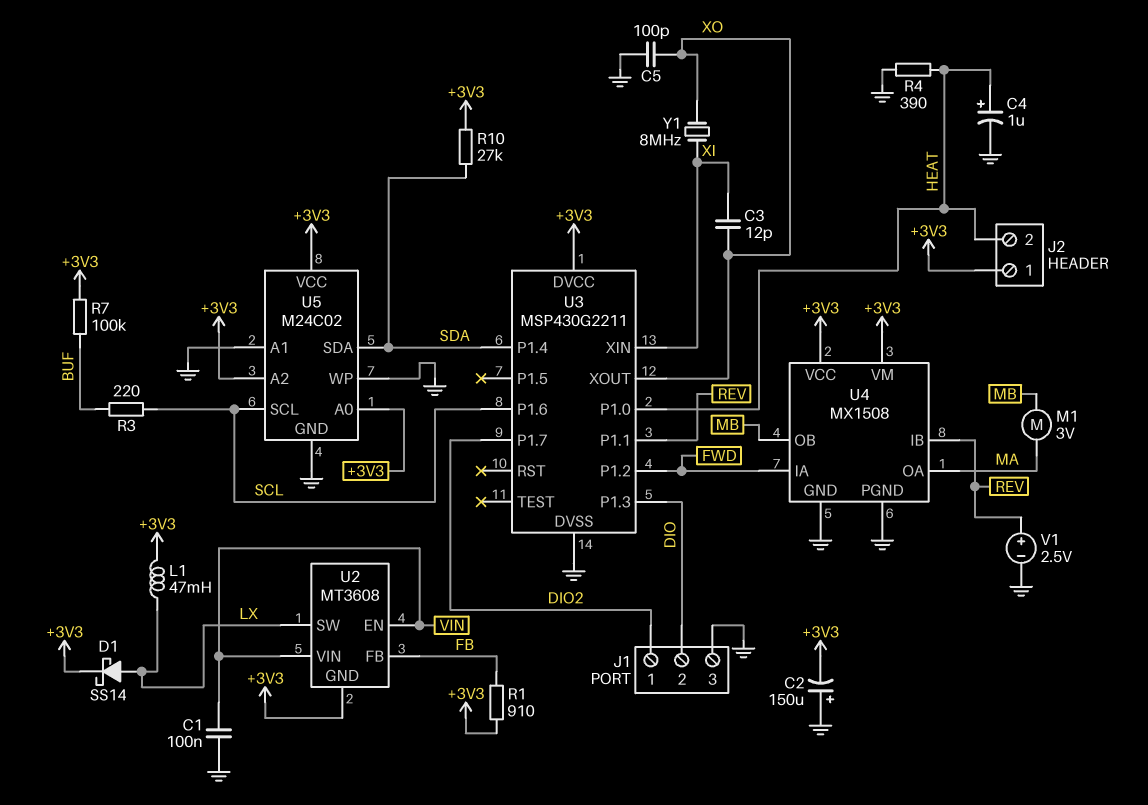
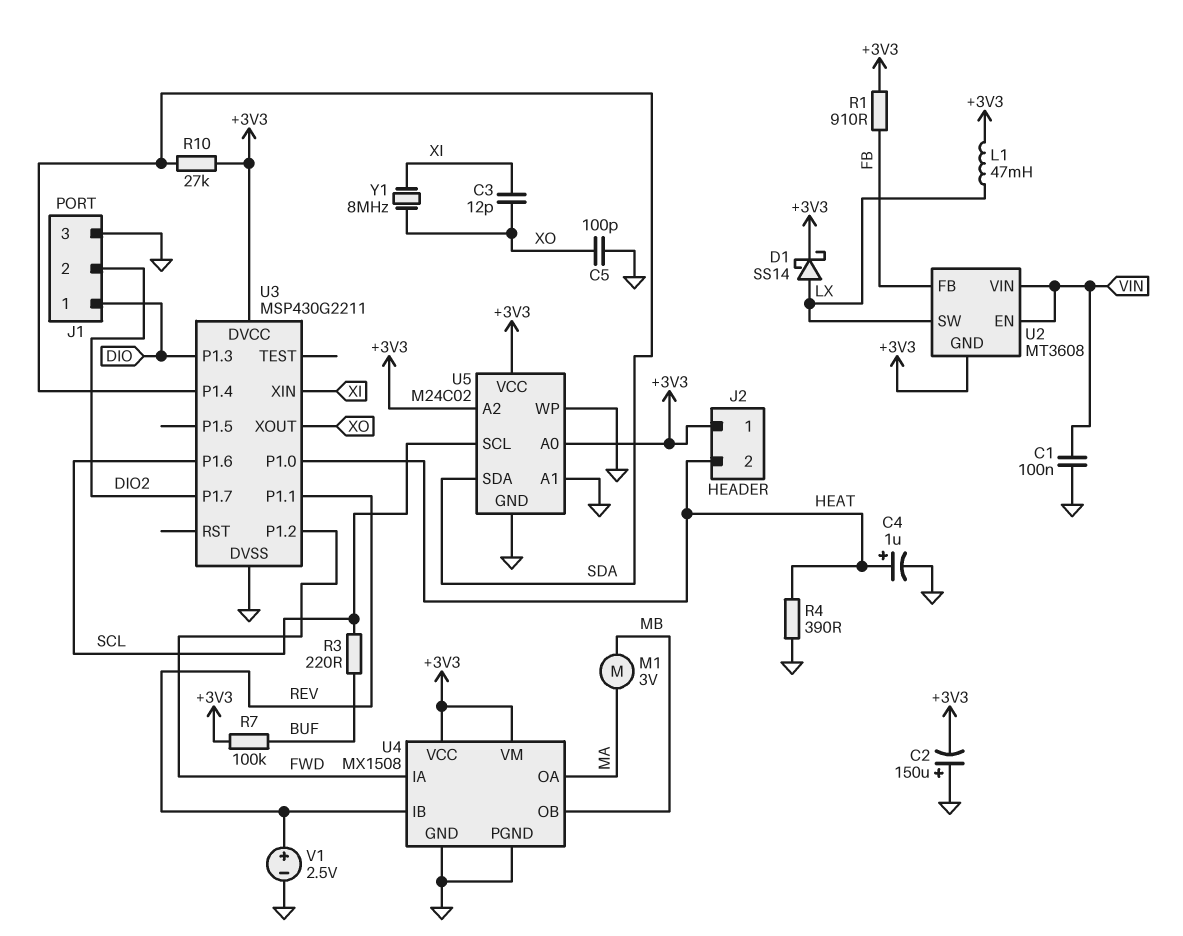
J1 pin 1: DIO2 -> DIO
J1 pin 2: DIO -> DIO2

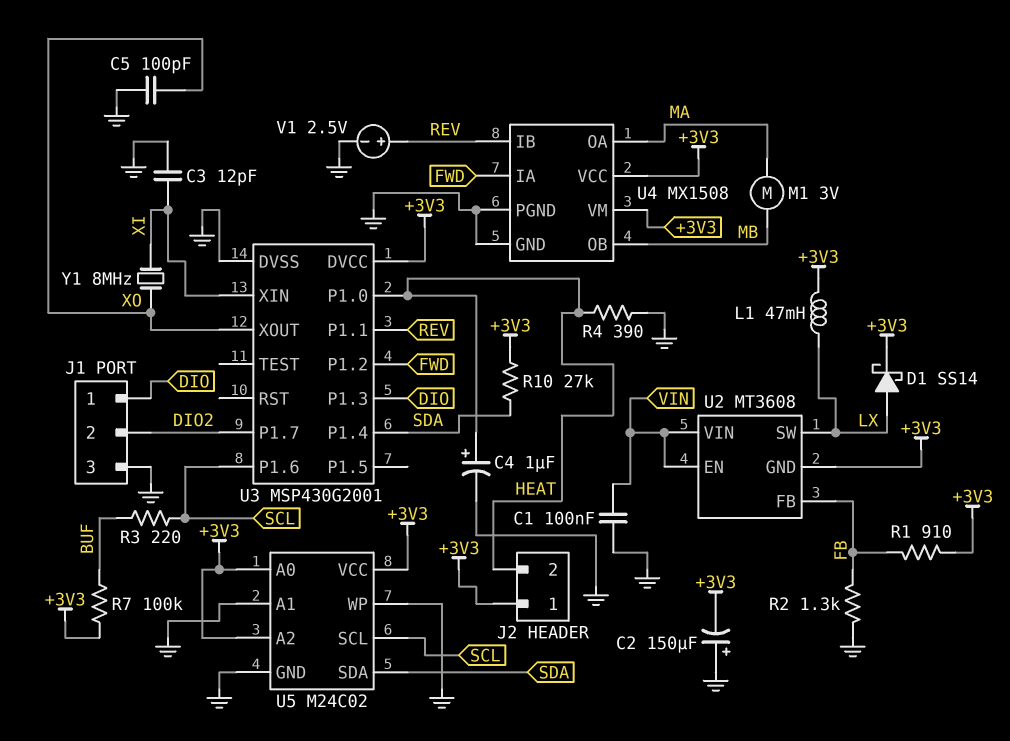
C3: 12pF (XI, XO) -> 12pF (GND, XI)
R2: none -> 1.3k (FB, GND)
U3: MSP430G2211 -> MSP430G2001

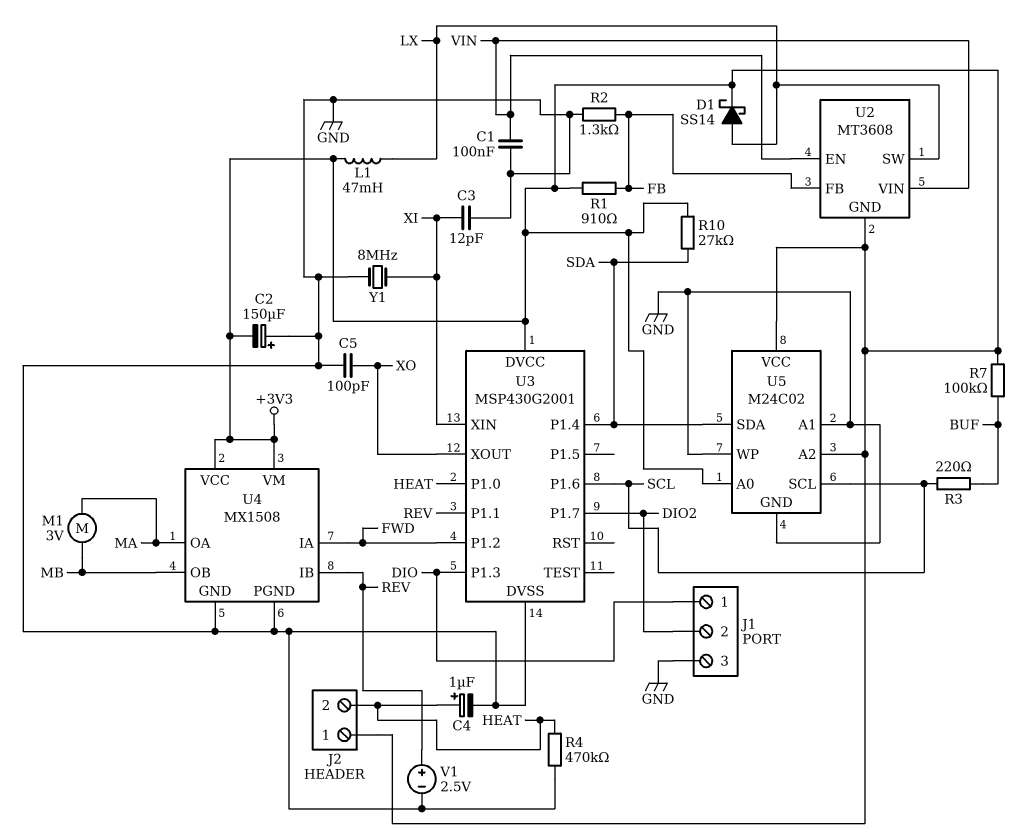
R4: 390 (GND, HEAT) -> 470k (GND, HEAT)
Y1: 8MHz (XI, XO) -> 8MHz (GND, XI)

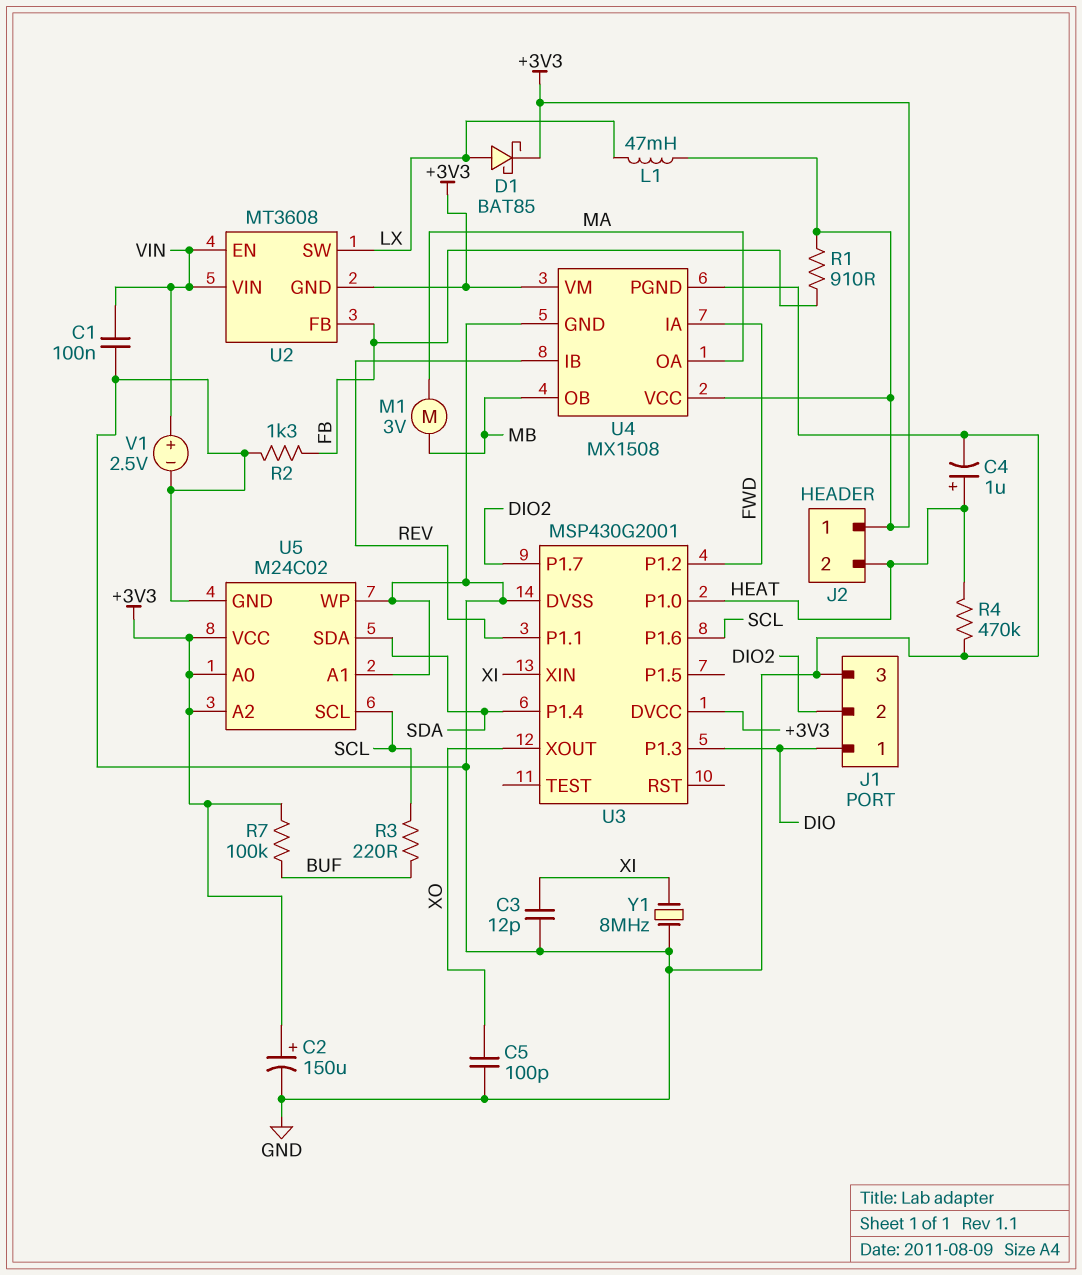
C2: 150uF (plus GND, minus +3V3) -> 150uF (plus +3V3, minus GND)
D1: schottky SS14 (A LX, K +3V3) -> schottky BAT85 (A LX, K +3V3)
R10: 27k (+3V3, SDA) -> none
V1: 2.5V (plus REV, minus GND) -> 2.5V (plus VIN, minus GND)

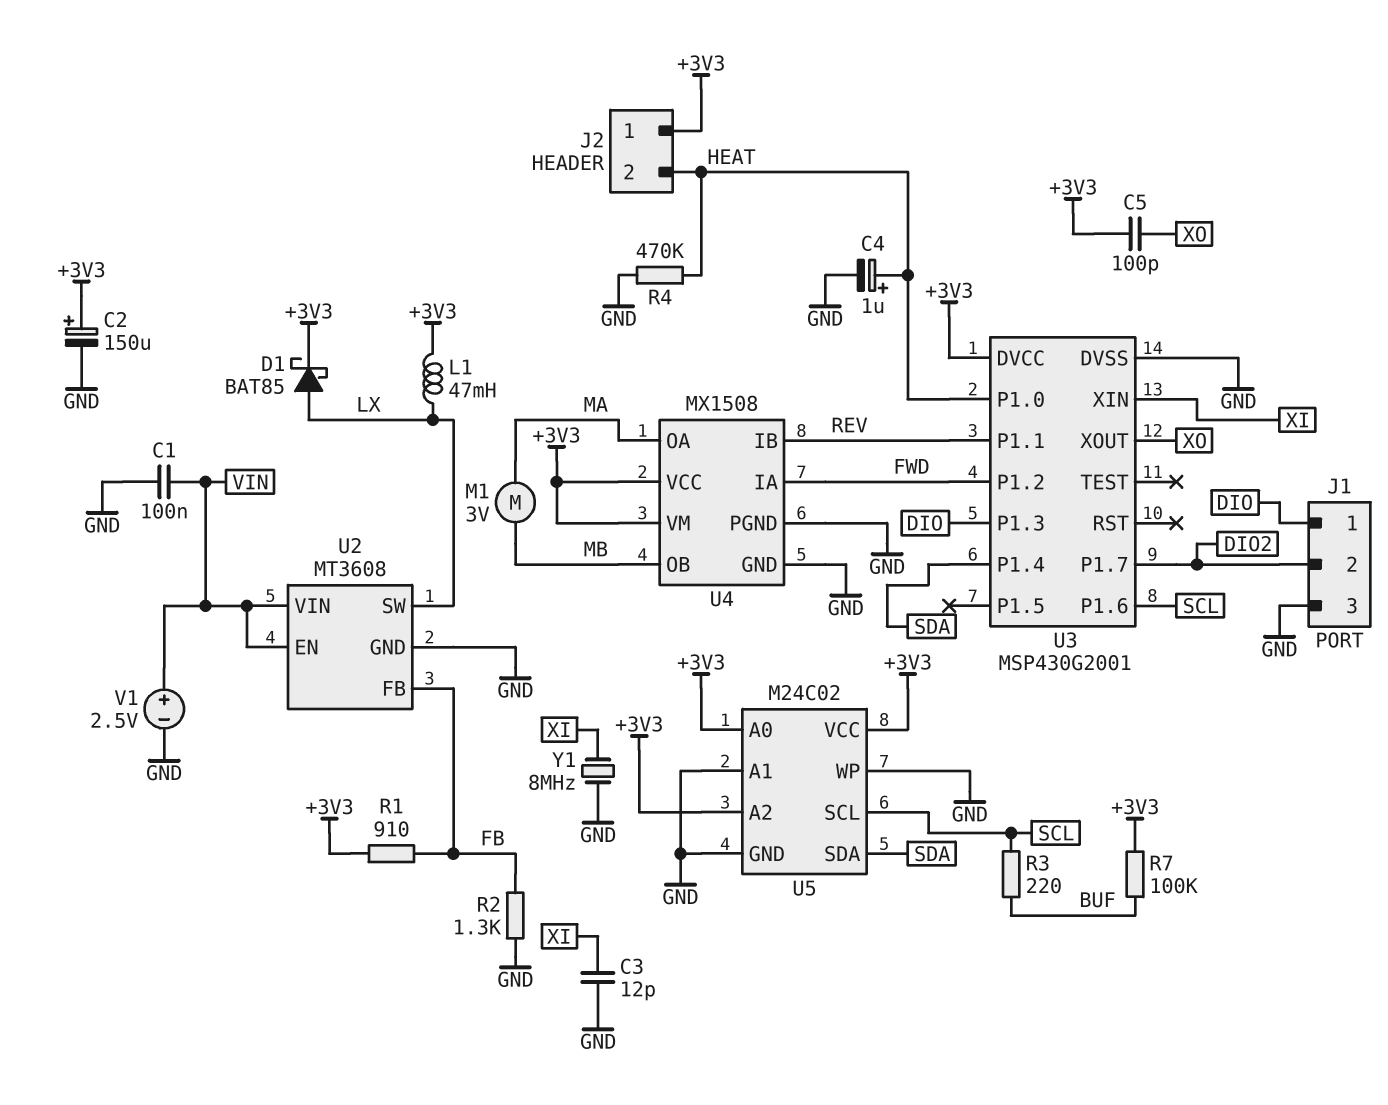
C5: 100pF (GND, XO) -> 100pF (+3V3, XO)
U2 pin GND: +3V3 -> GND

